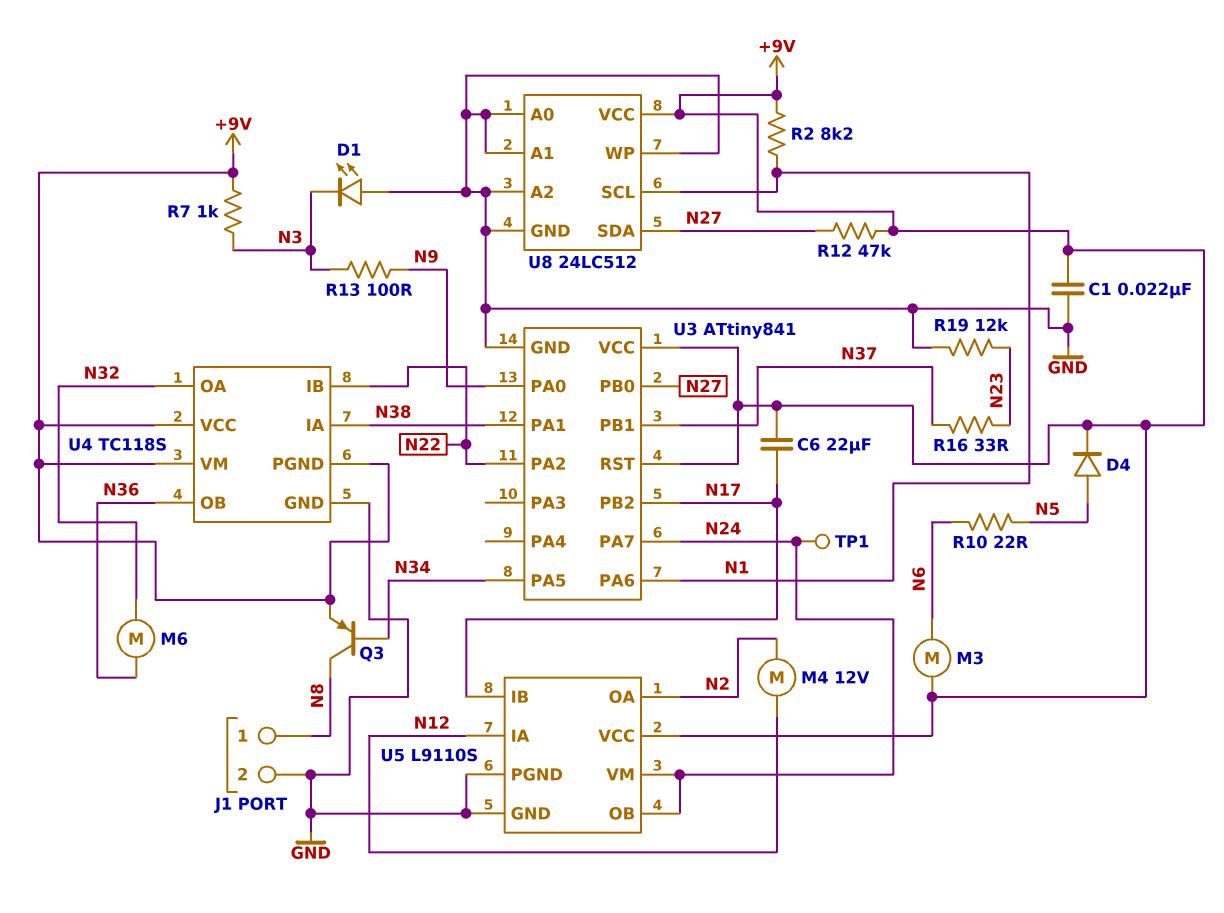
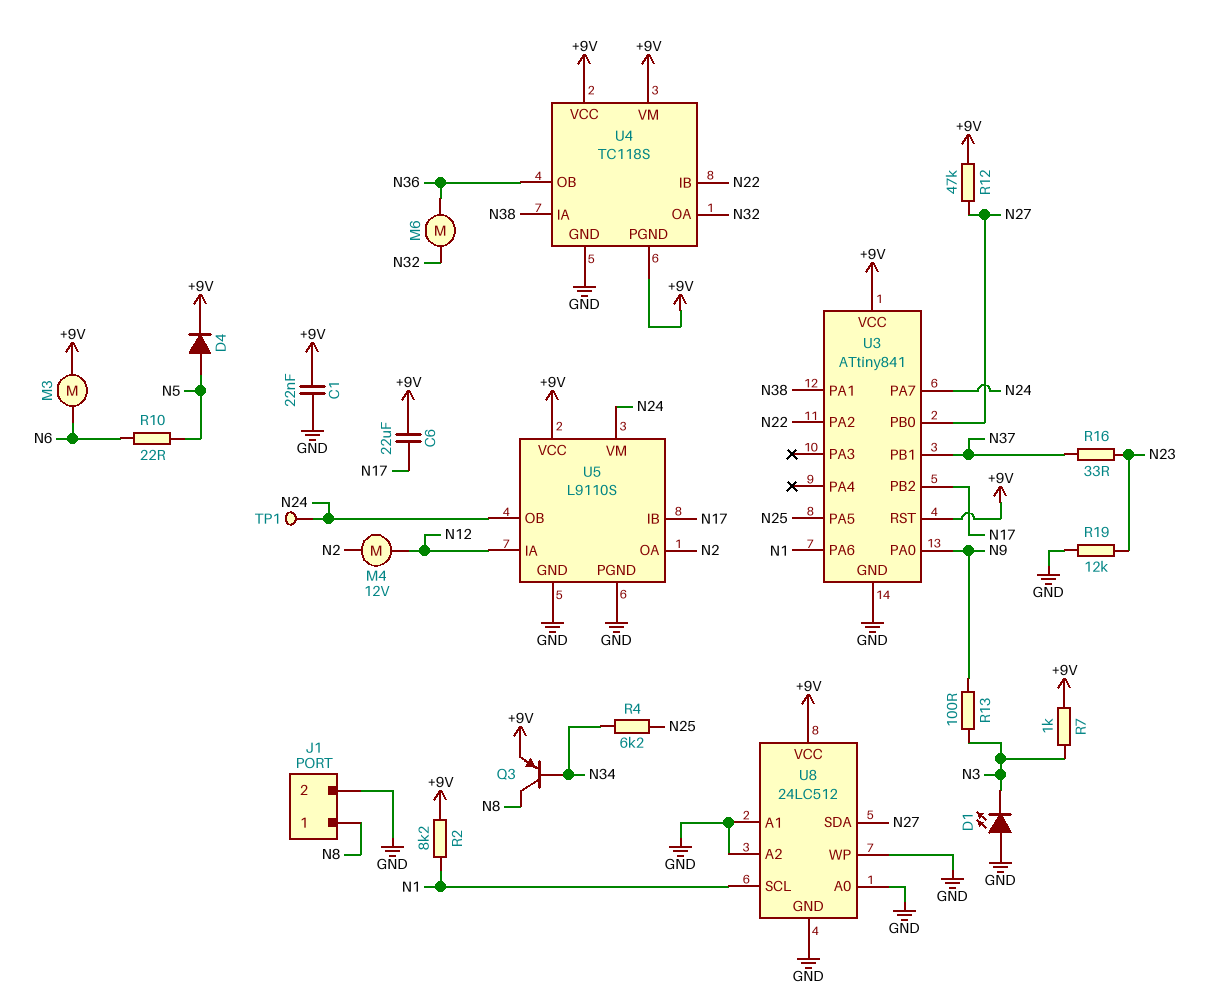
R4: none -> 6.2k (N25, N34)
U3 pin PA5: N34 -> N25

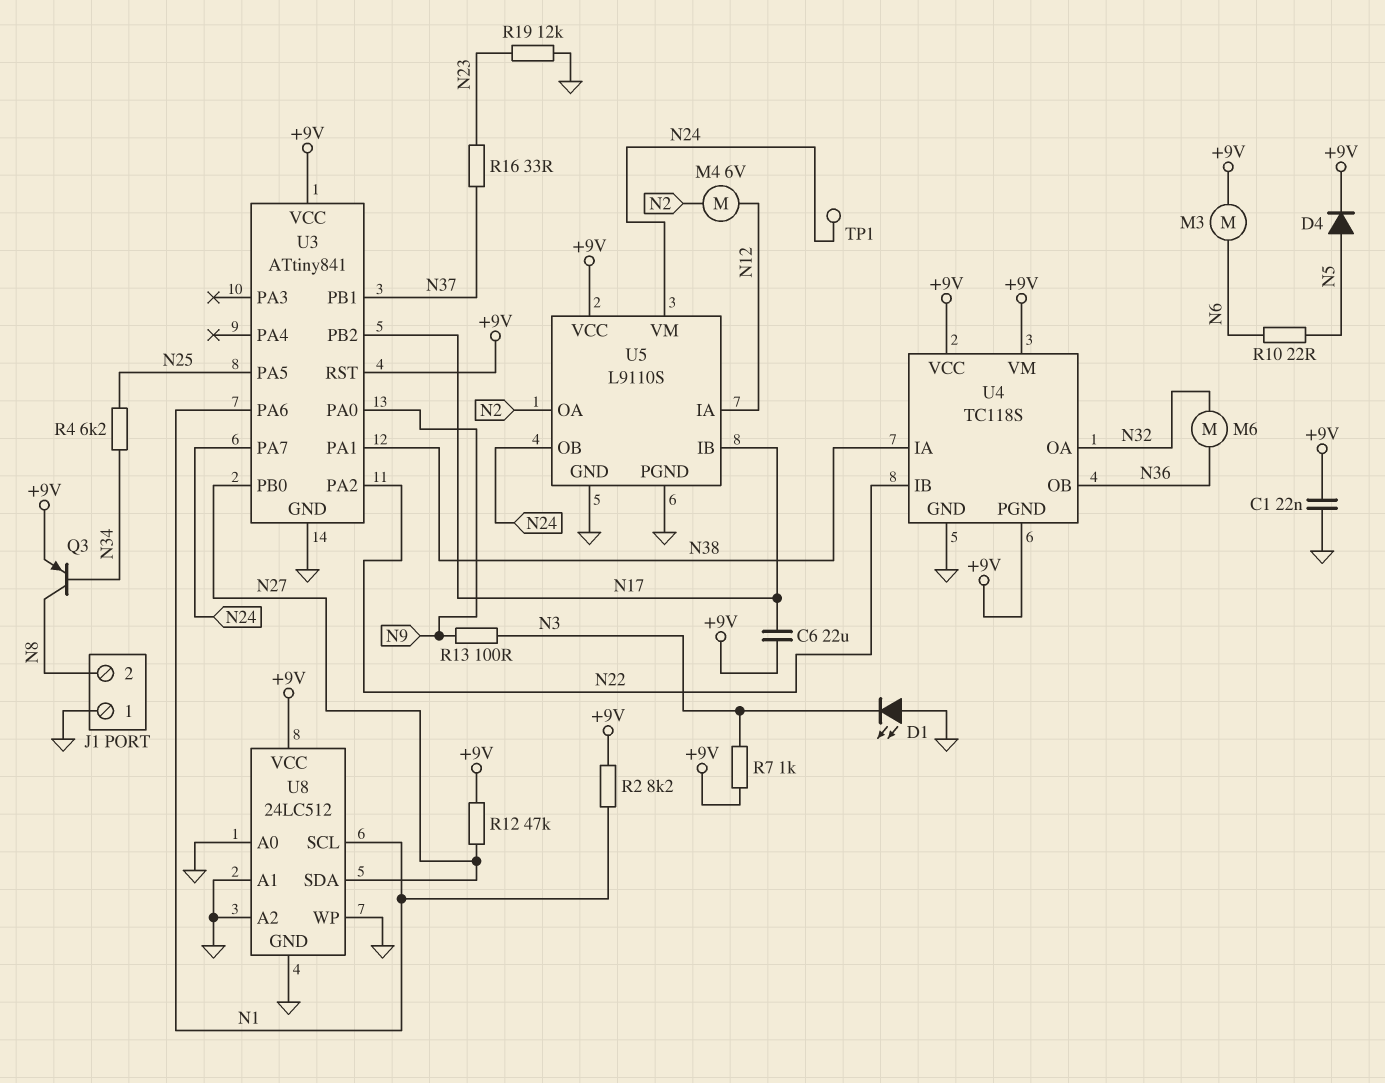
J1 pin 1: N8 -> GND
J1 pin 2: GND -> N8
M4: motor 12V (N2, N12) -> motor 6V (N2, N12)

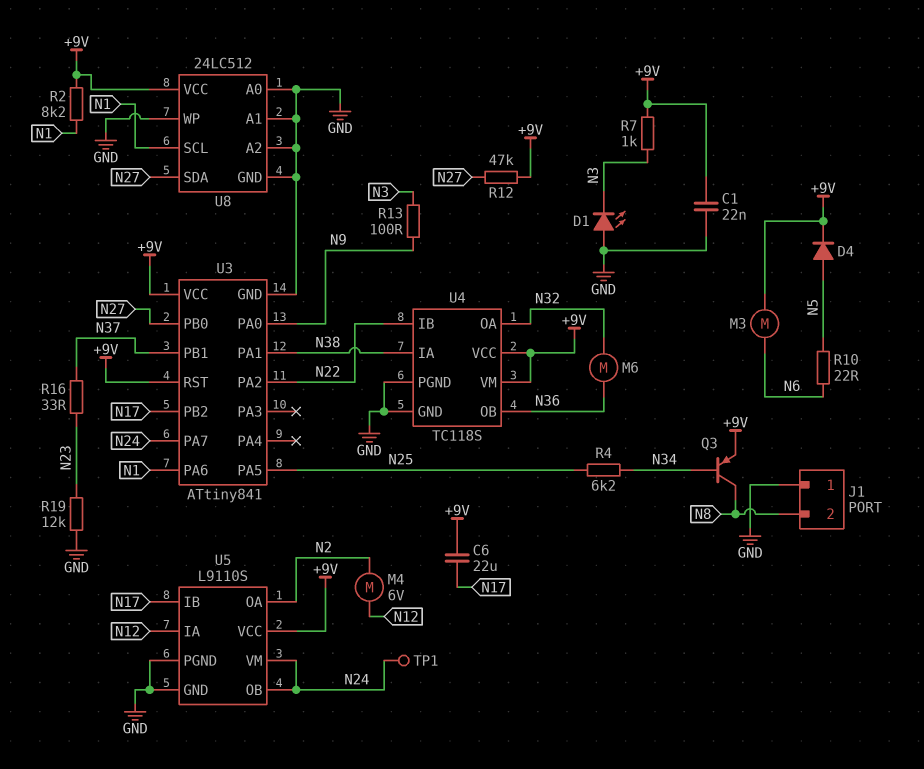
U4 pin PGND: +9V -> GND

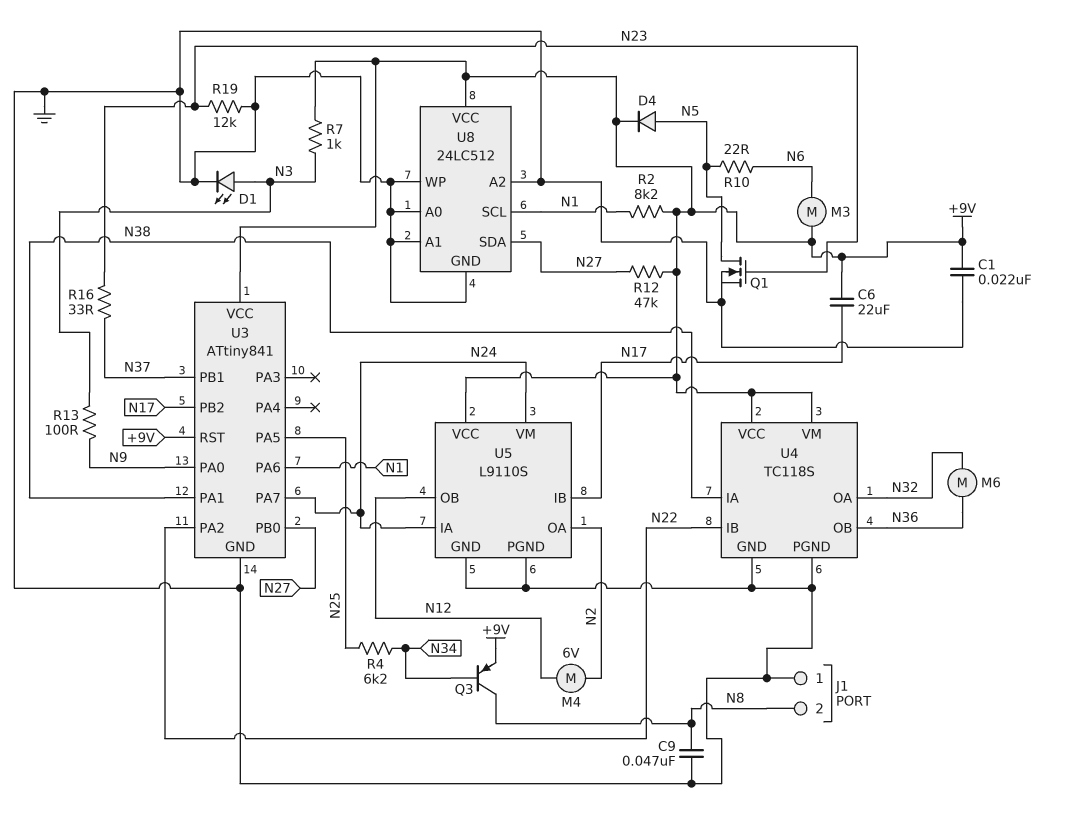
C9: none -> 47nF (GND, N8)
D1: LED (A GND, K N3) -> LED (A N3, K GND)
Q1: none -> NMOS (G N23, D N5, S GND)
TP1: test point (N24) -> none
U5 pin IA: N12 -> N24
U5 pin OB: N24 -> N12

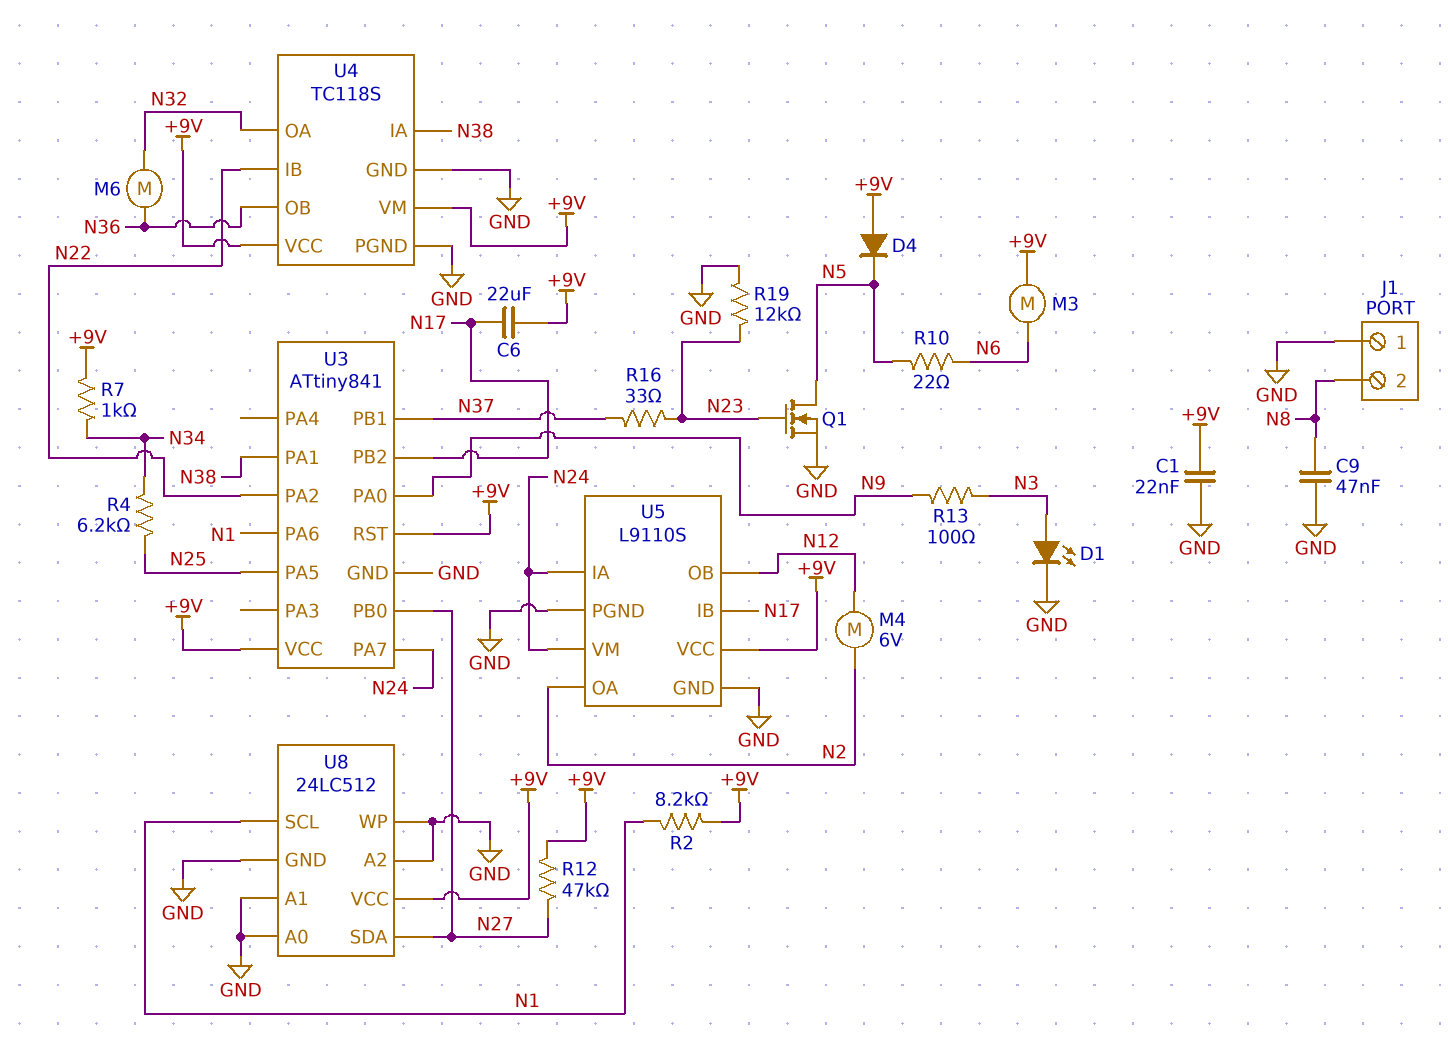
D4: diode (A N5, K +9V) -> diode (A +9V, K N5)
Q3: PNP (B N34, C N8, E +9V) -> none
R7: 1k (+9V, N3) -> 1k (+9V, N34)

